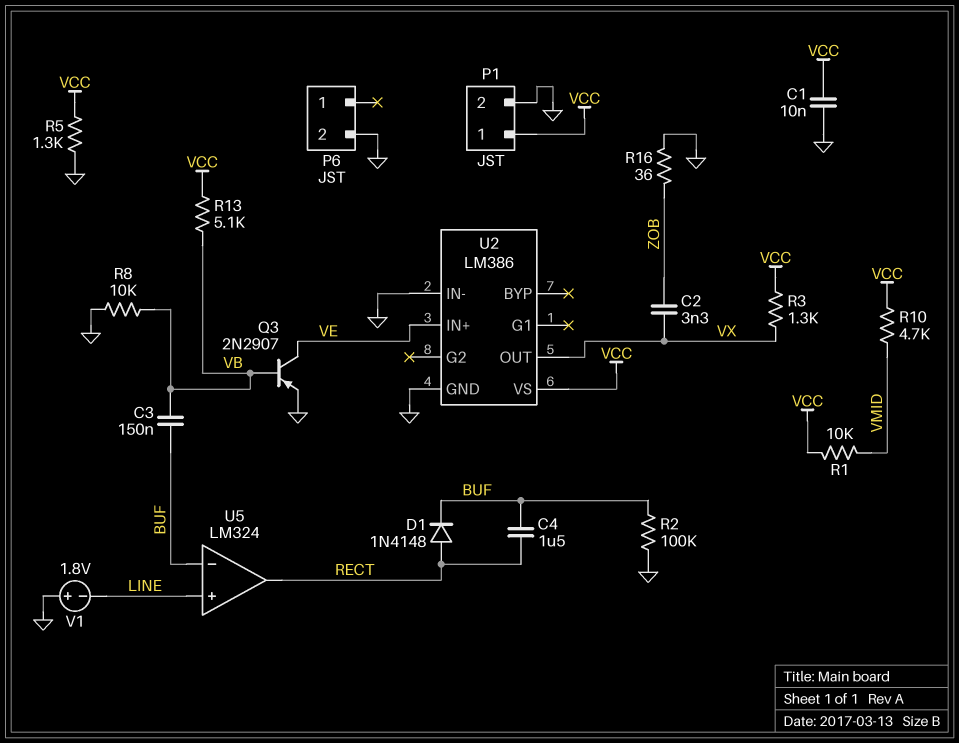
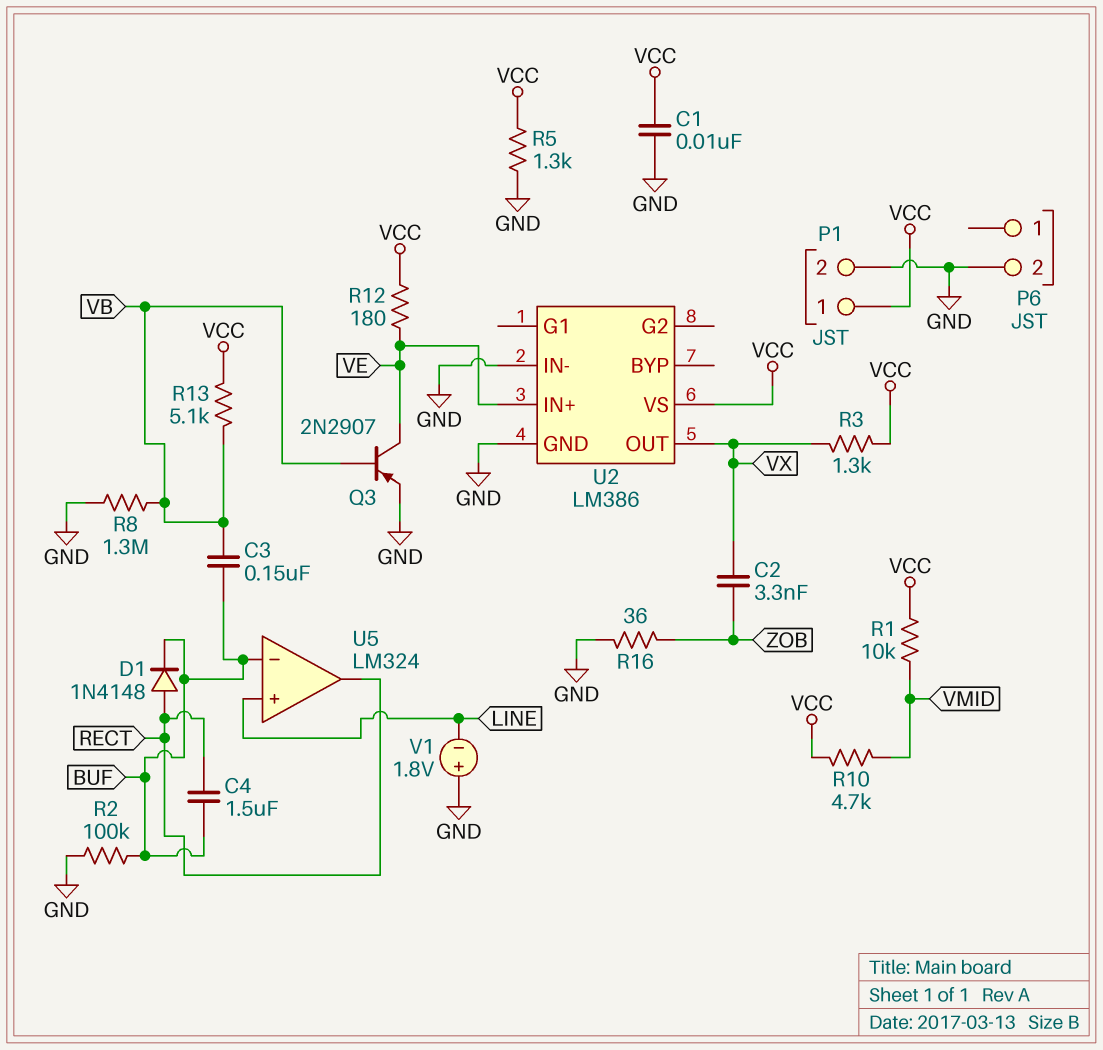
R8: 10k (GND, VB) -> 1.3M (GND, VB)
R12: none -> 180 (VCC, VE)

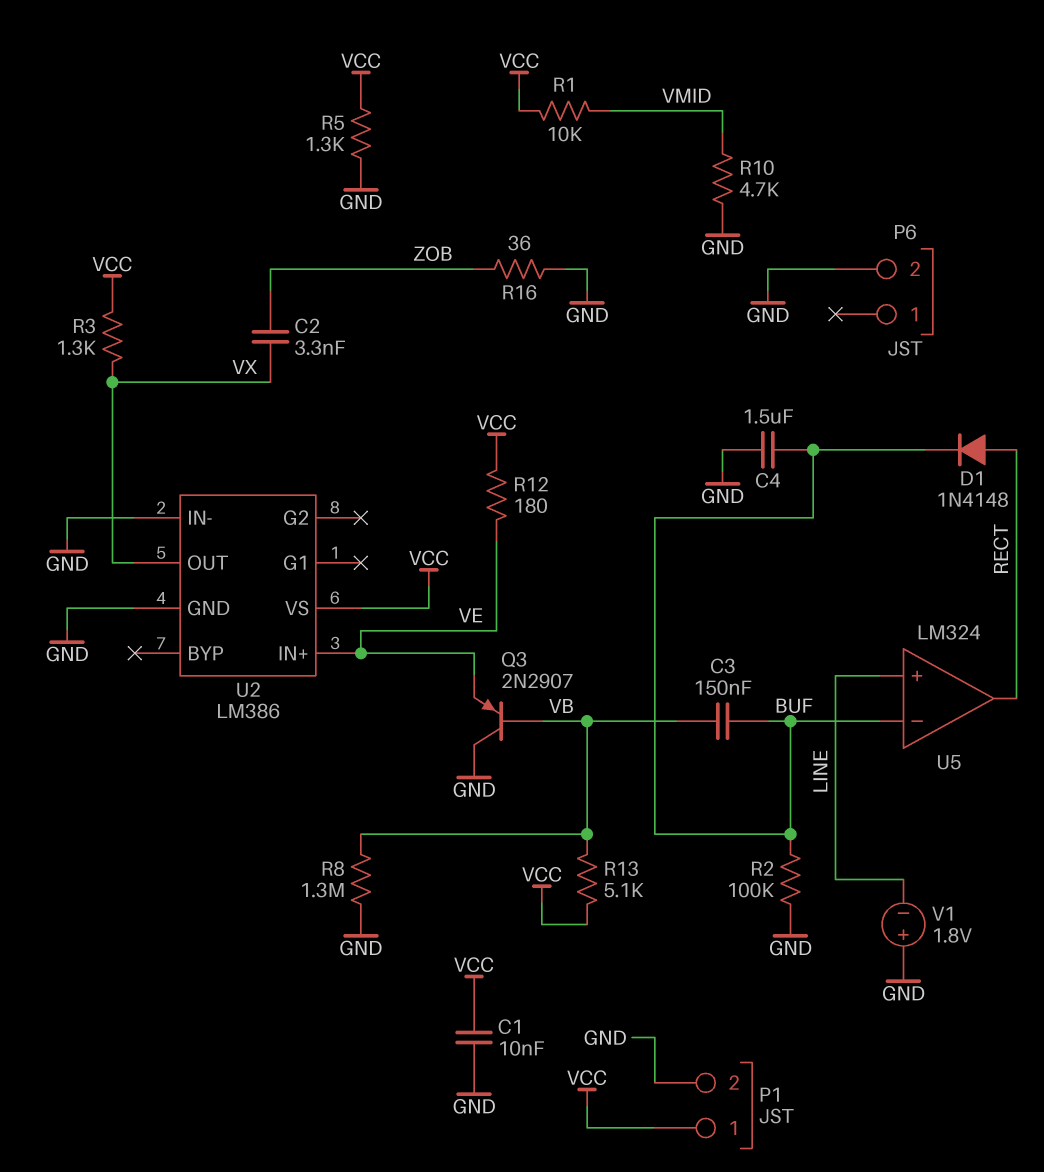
C4: 1.5uF (BUF, RECT) -> 1.5uF (BUF, GND)
Q3: PNP 2N2907 (B VB, C VE, E GND) -> PNP 2N2907 (B VB, C GND, E VE)
R10: 4.7k (VCC, VMID) -> 4.7k (GND, VMID)

